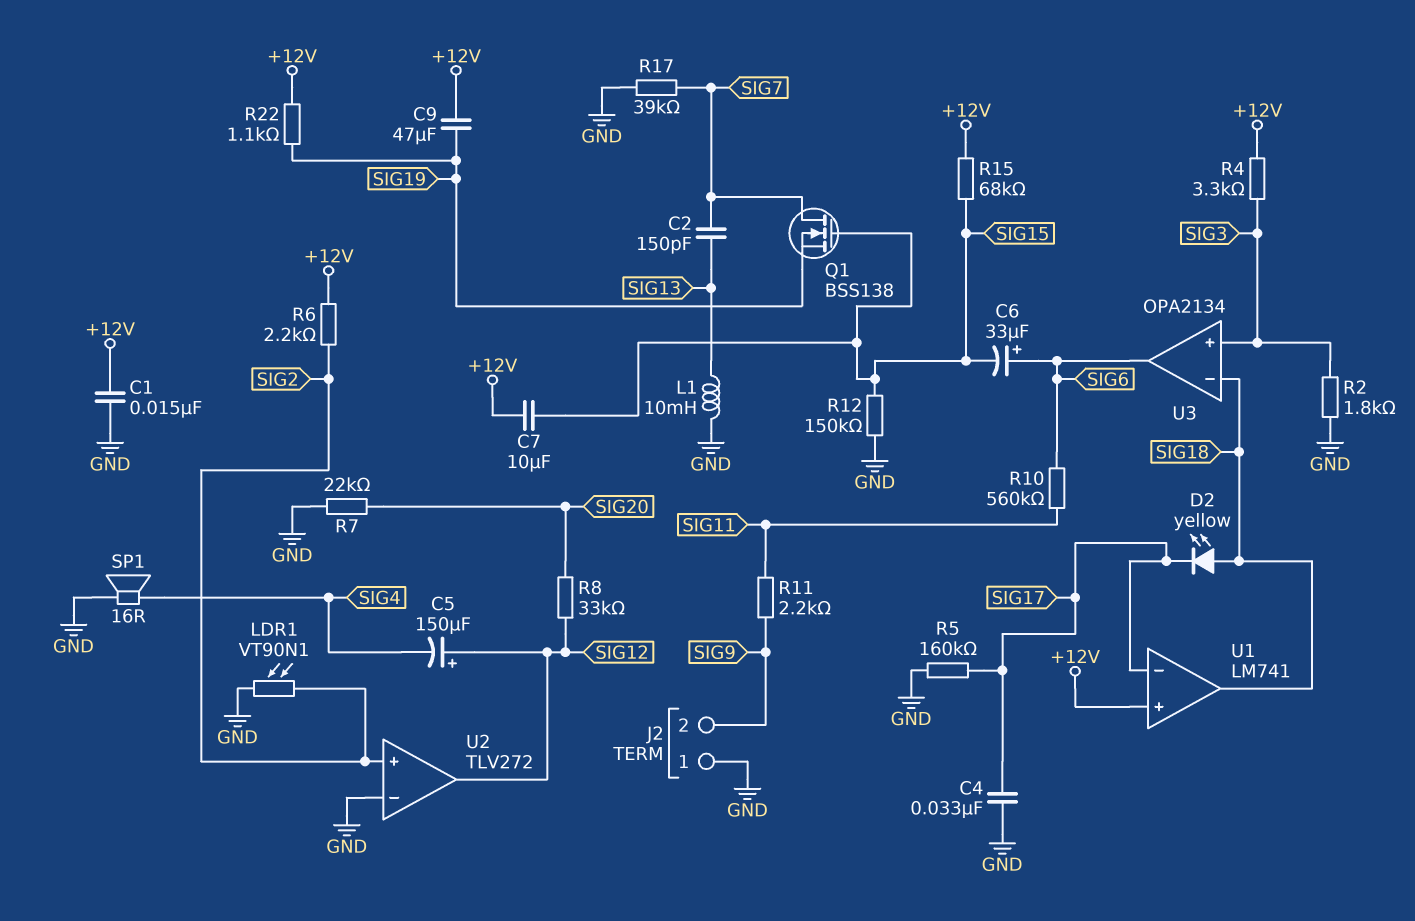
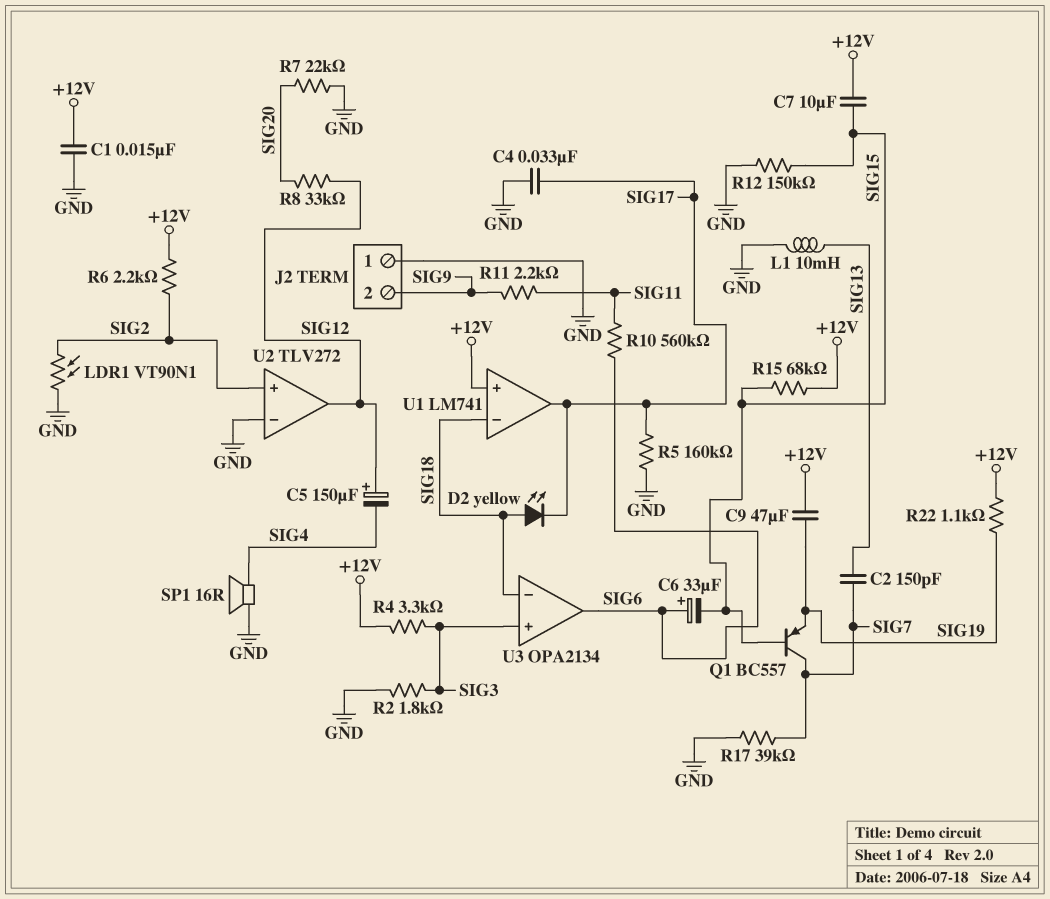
Q1: NMOS BSS138 (G SIG15, D SIG7, S SIG19) -> PNP BC557 (B SIG15, C SIG7, E SIG19)
U1 pin in-: SIG17 -> SIG18
U1 pin out: SIG18 -> SIG17

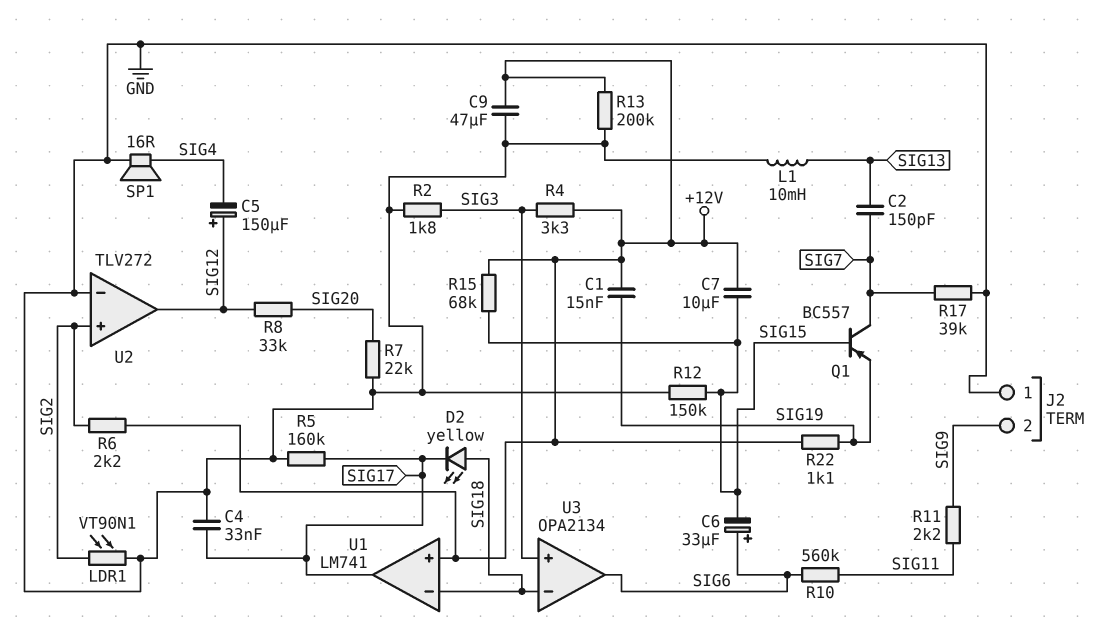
C1: 15nF (+12V, GND) -> 15nF (+12V, SIG19)
C9: 47uF (+12V, SIG19) -> 47uF (+12V, GND)
R13: none -> 200k (+12V, GND)

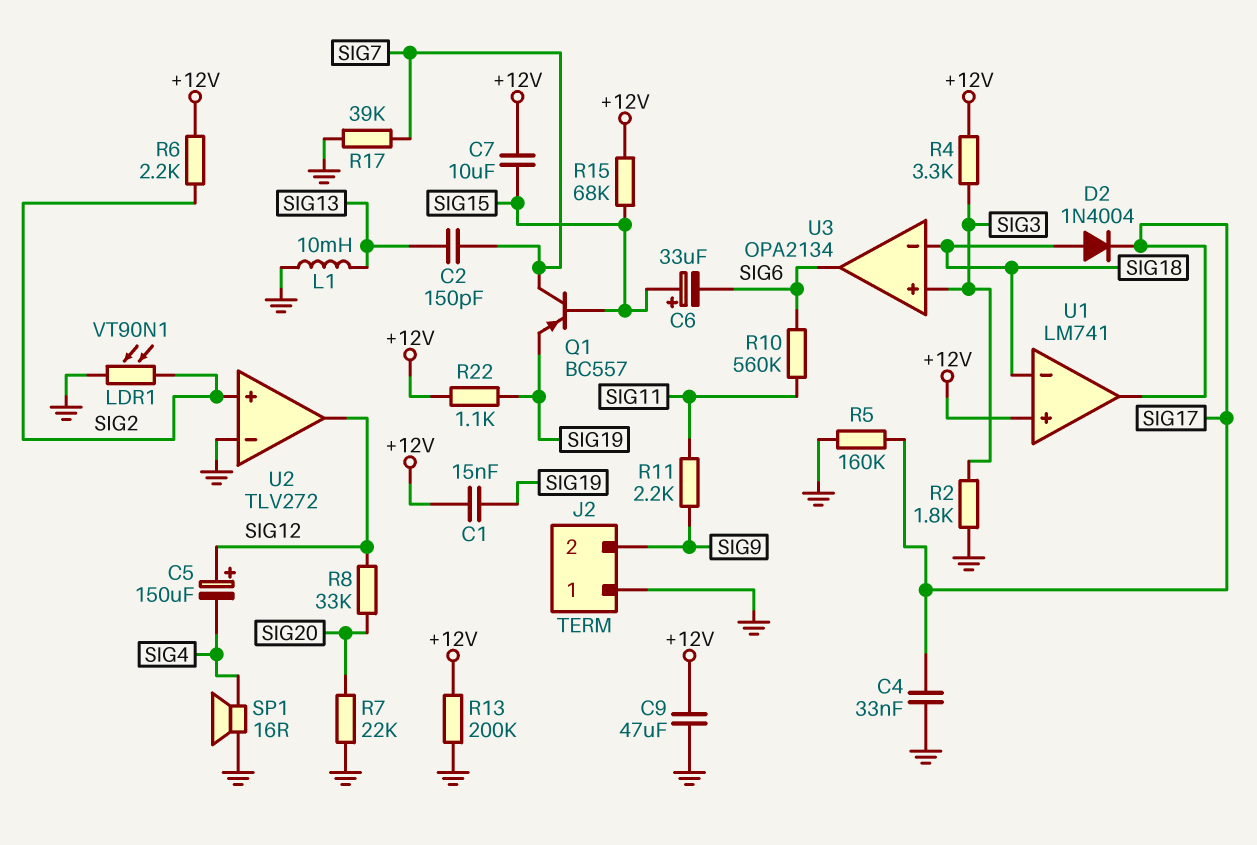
C6: 33uF (plus SIG6, minus SIG15) -> 33uF (plus SIG15, minus SIG6)
D2: LED yellow (A SIG18, K SIG17) -> diode 1N4004 (A SIG18, K SIG17)
R12: 150k (GND, SIG15) -> none

